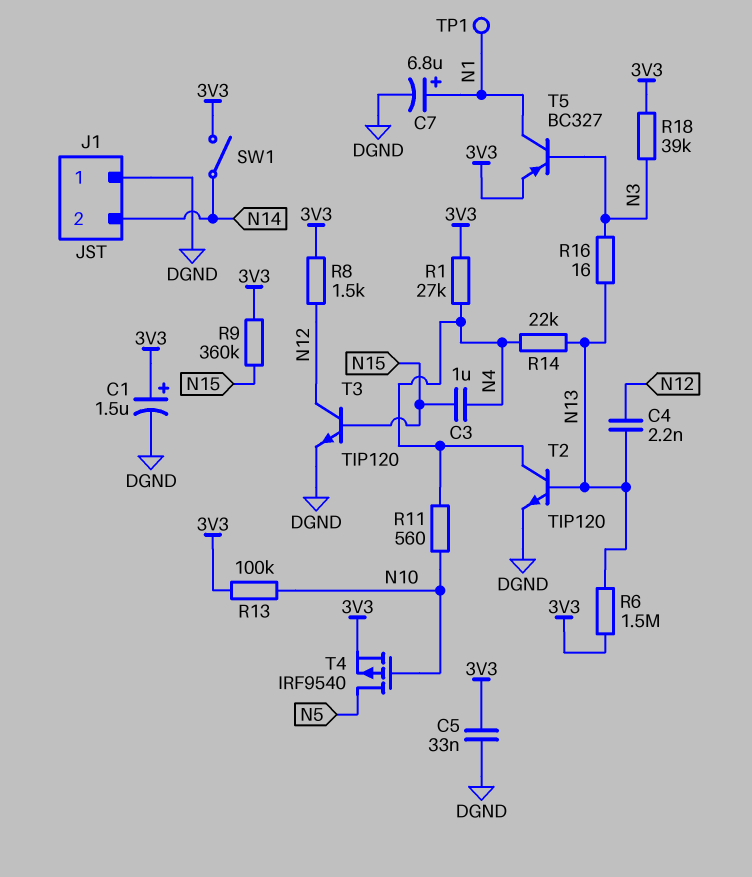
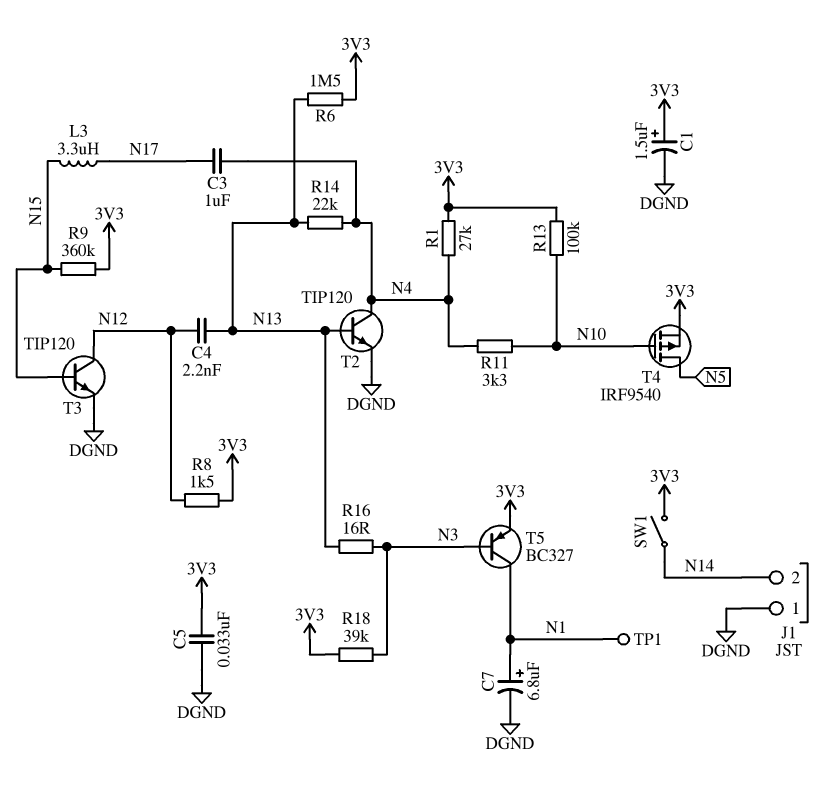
C3: 1uF (N4, N15) -> 1uF (N4, N17)
L3: none -> 3.3uH (N15, N17)
R11: 560 (N4, N10) -> 3.3k (N4, N10)

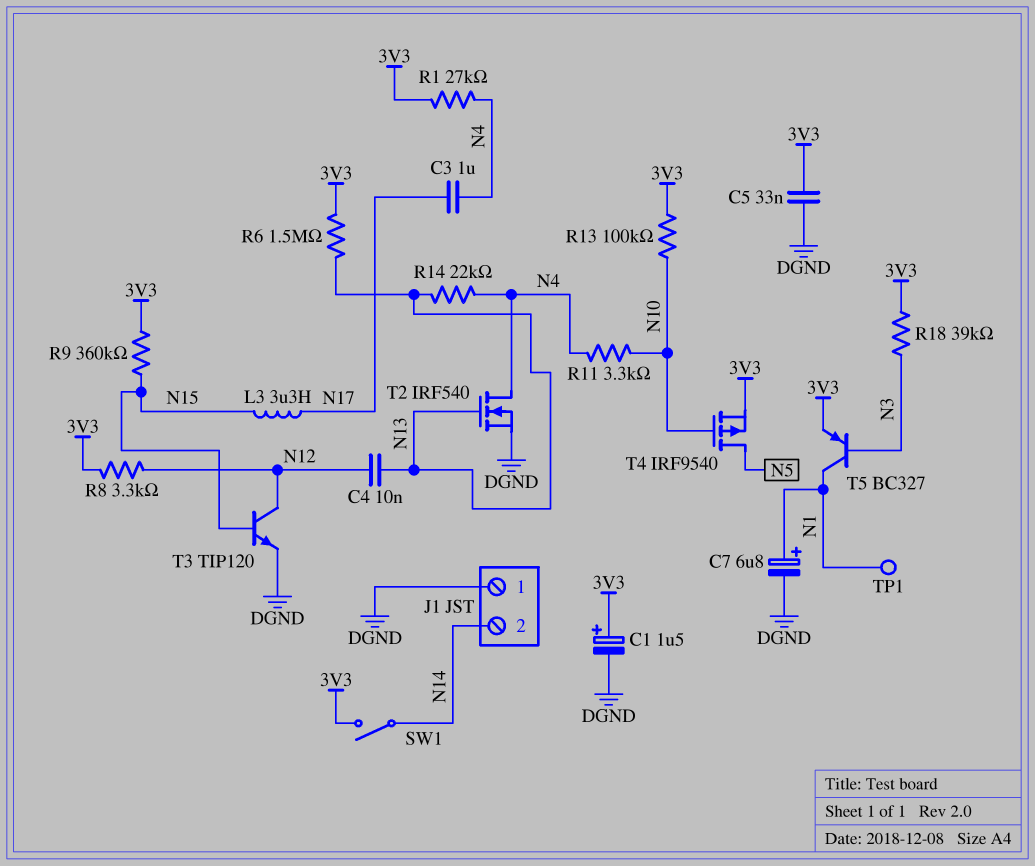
C4: 2.2nF (N12, N13) -> 10nF (N12, N13)
R8: 1.5k (3V3, N12) -> 3.3k (3V3, N12)
R16: 16 (N3, N13) -> none
T2: NPN TIP120 (B N13, C N4, E DGND) -> NMOS IRF540 (G N13, D N4, S DGND)

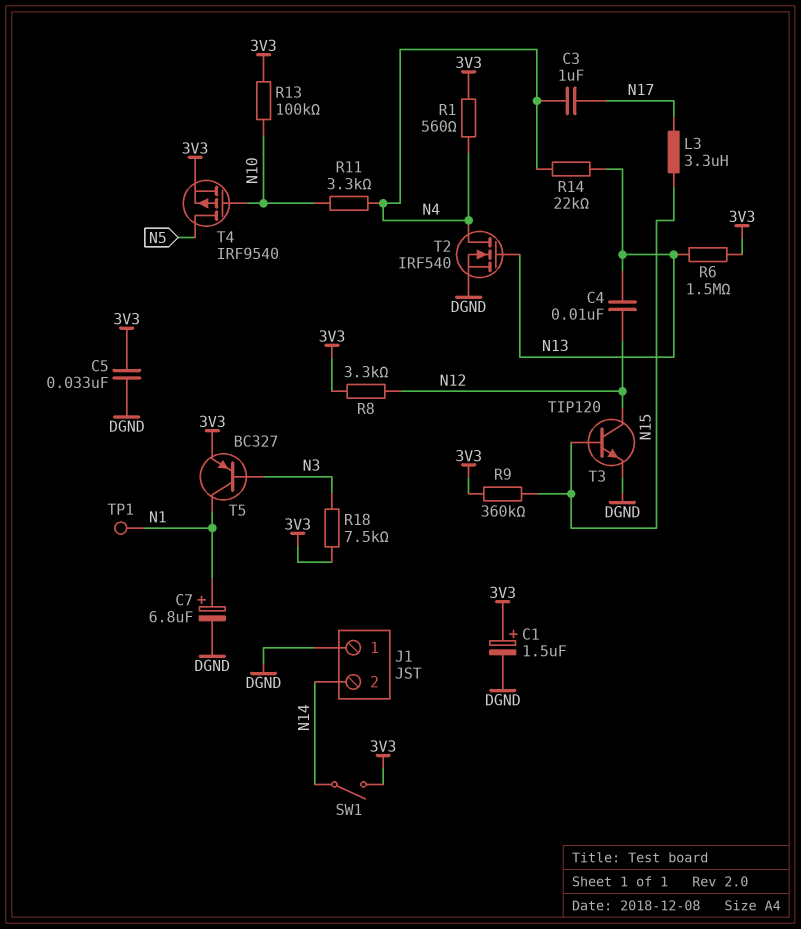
R1: 27k (3V3, N4) -> 560 (3V3, N4)
R18: 39k (3V3, N3) -> 7.5k (3V3, N3)

